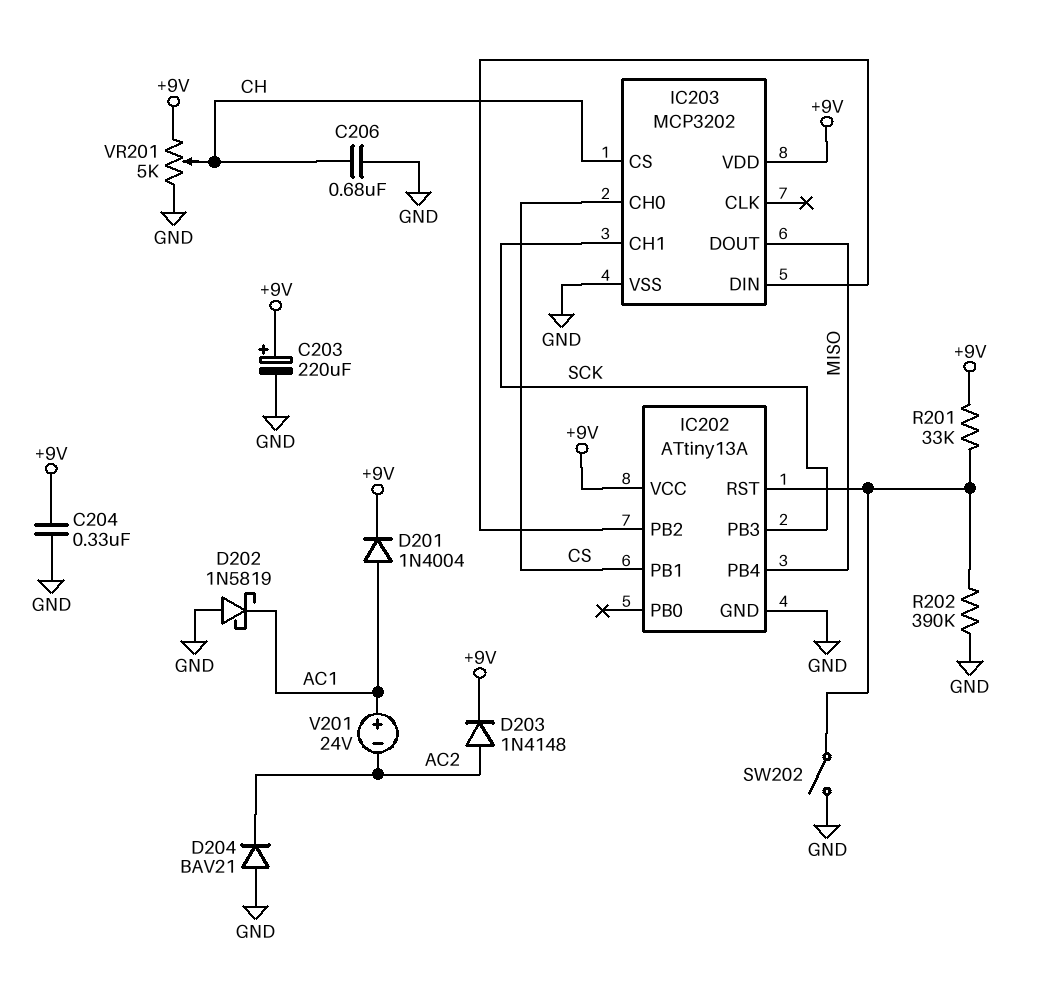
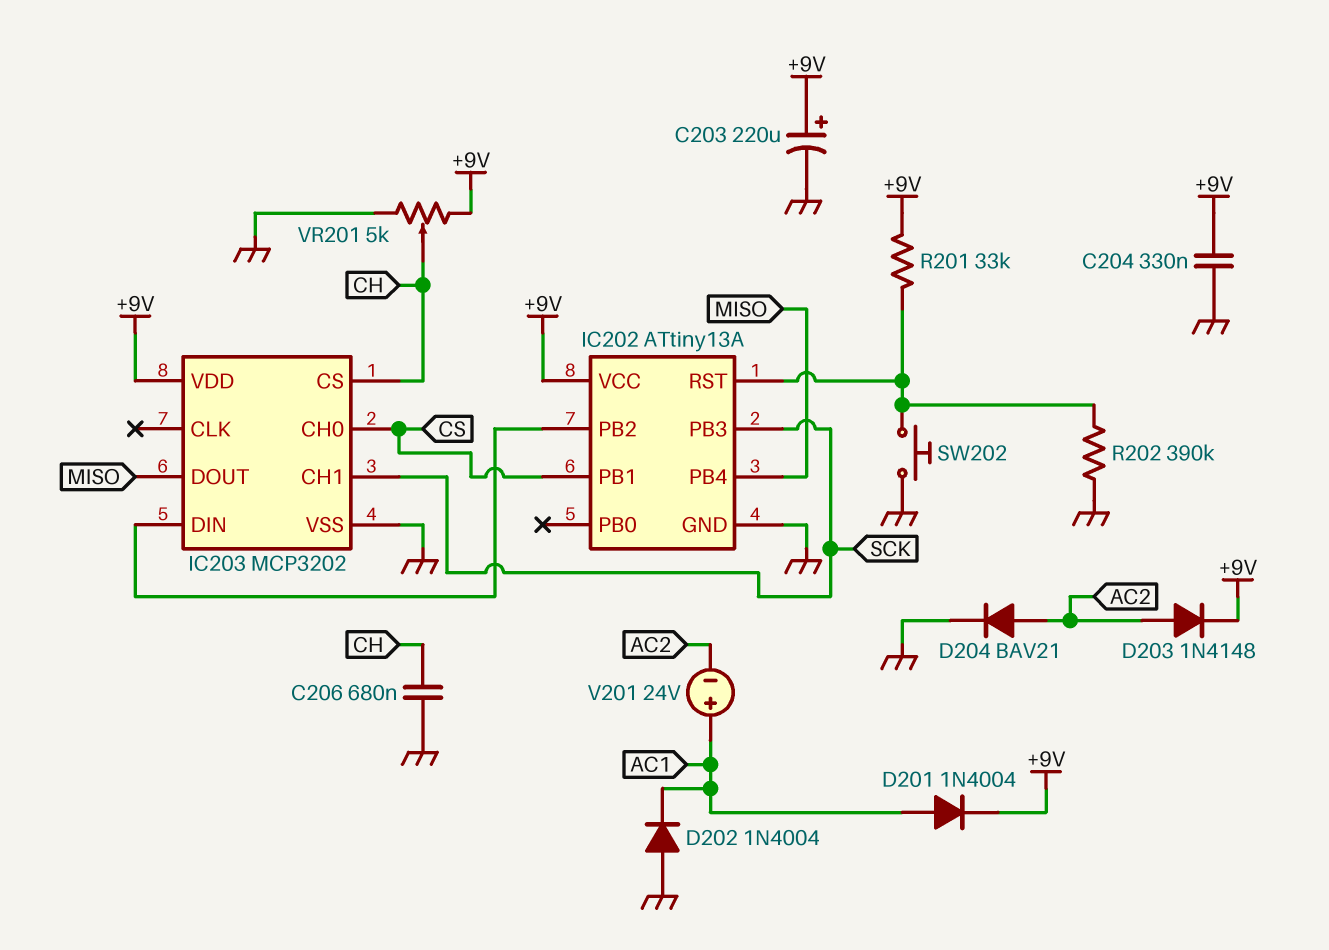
D202: schottky 1N5819 (A GND, K AC1) -> diode 1N4004 (A GND, K AC1)
D204: diode BAV21 (A GND, K AC2) -> diode BAV21 (A AC2, K GND)
SW202: switch (GND, IC202/RST) -> button (GND, IC202/RST)

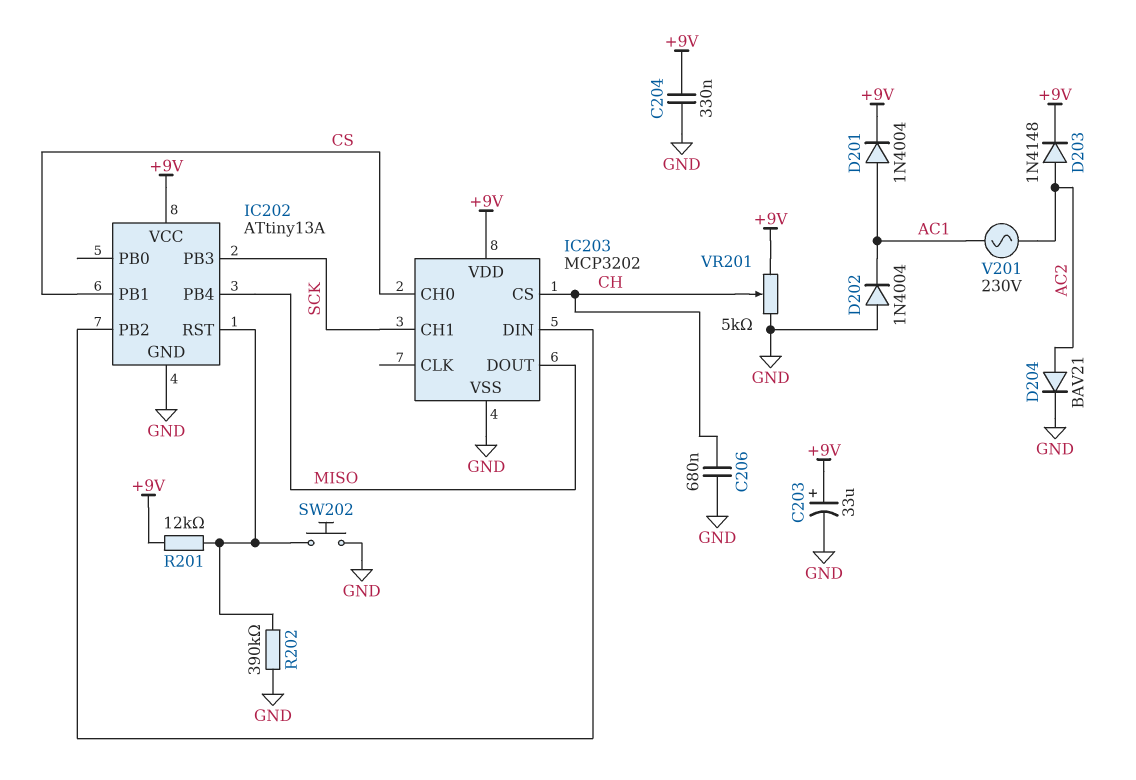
C203: 220uF (plus +9V, minus GND) -> 33uF (plus +9V, minus GND)
R201: 33k (+9V, IC202/RST) -> 12k (+9V, IC202/RST)
V201: 24V (plus AC1, minus AC2) -> AC 230V (AC1, AC2)

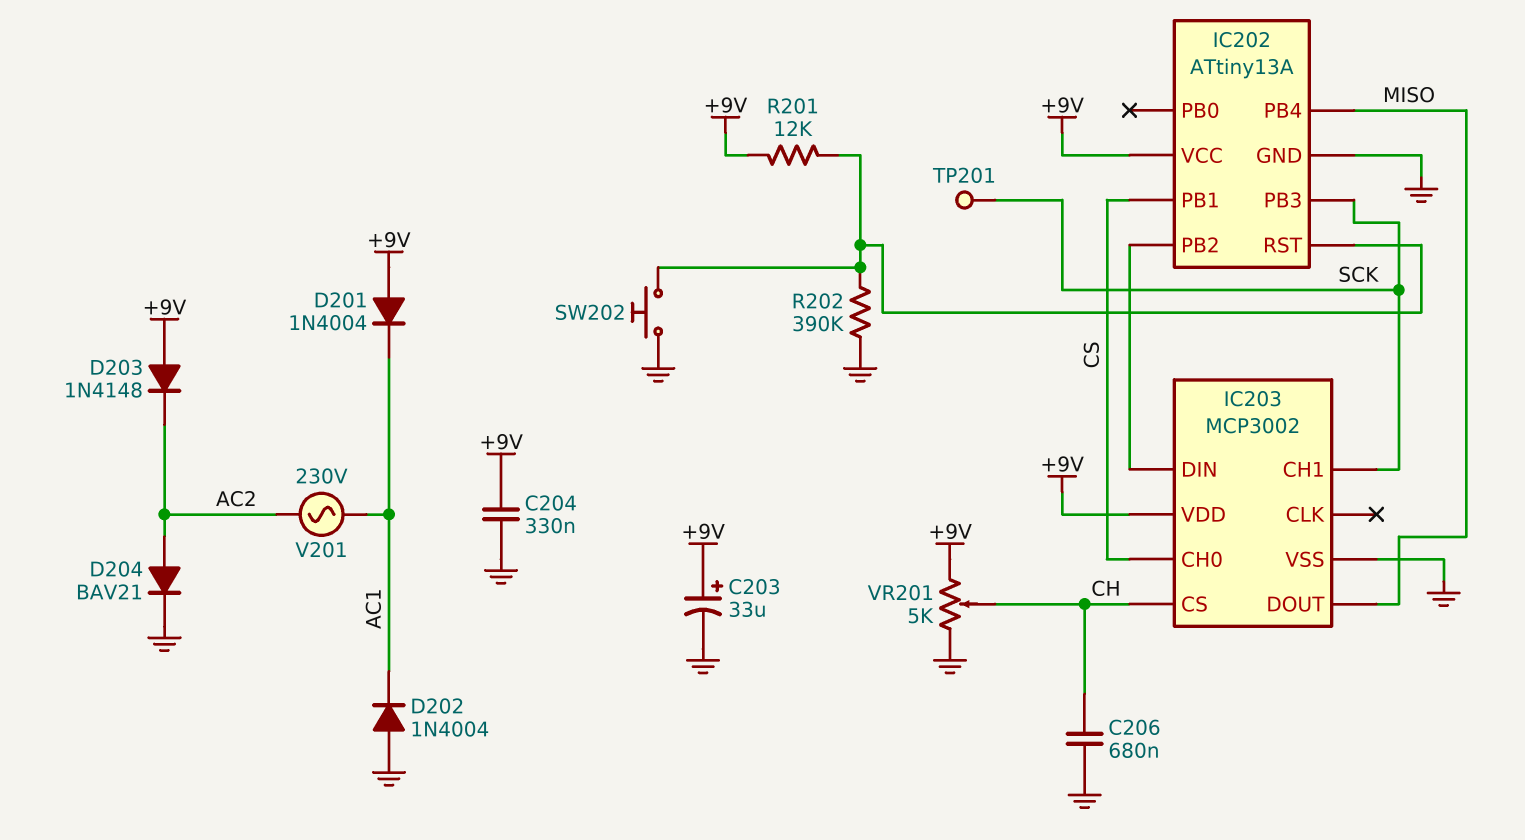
D201: diode 1N4004 (A AC1, K +9V) -> diode 1N4004 (A +9V, K AC1)
D203: diode 1N4148 (A AC2, K +9V) -> diode 1N4148 (A +9V, K AC2)
IC203: MCP3202 -> MCP3002
TP201: none -> test point (SCK)

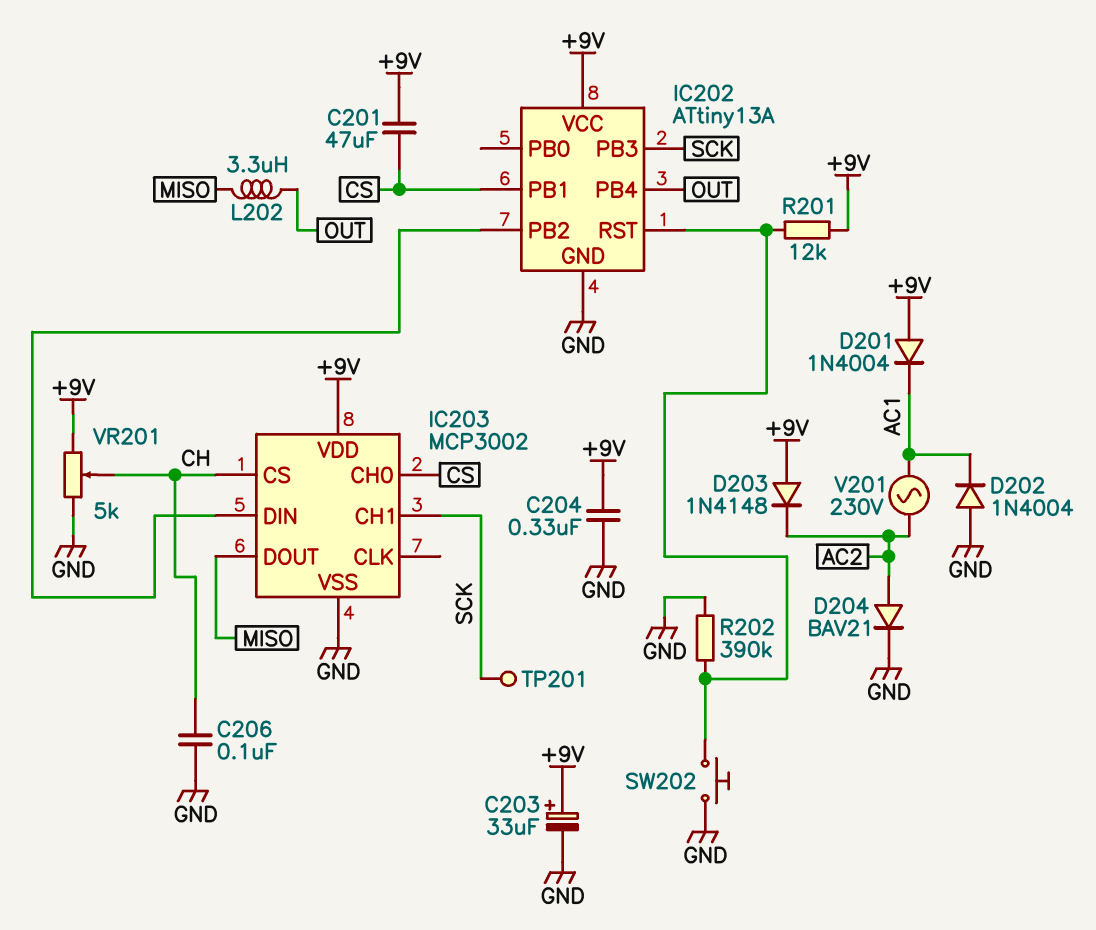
C201: none -> 47uF (+9V, CS)
C206: 680nF (CH, GND) -> 100nF (CH, GND)
IC202 pin PB4: MISO -> OUT
L202: none -> 3.3uH (MISO, OUT)

